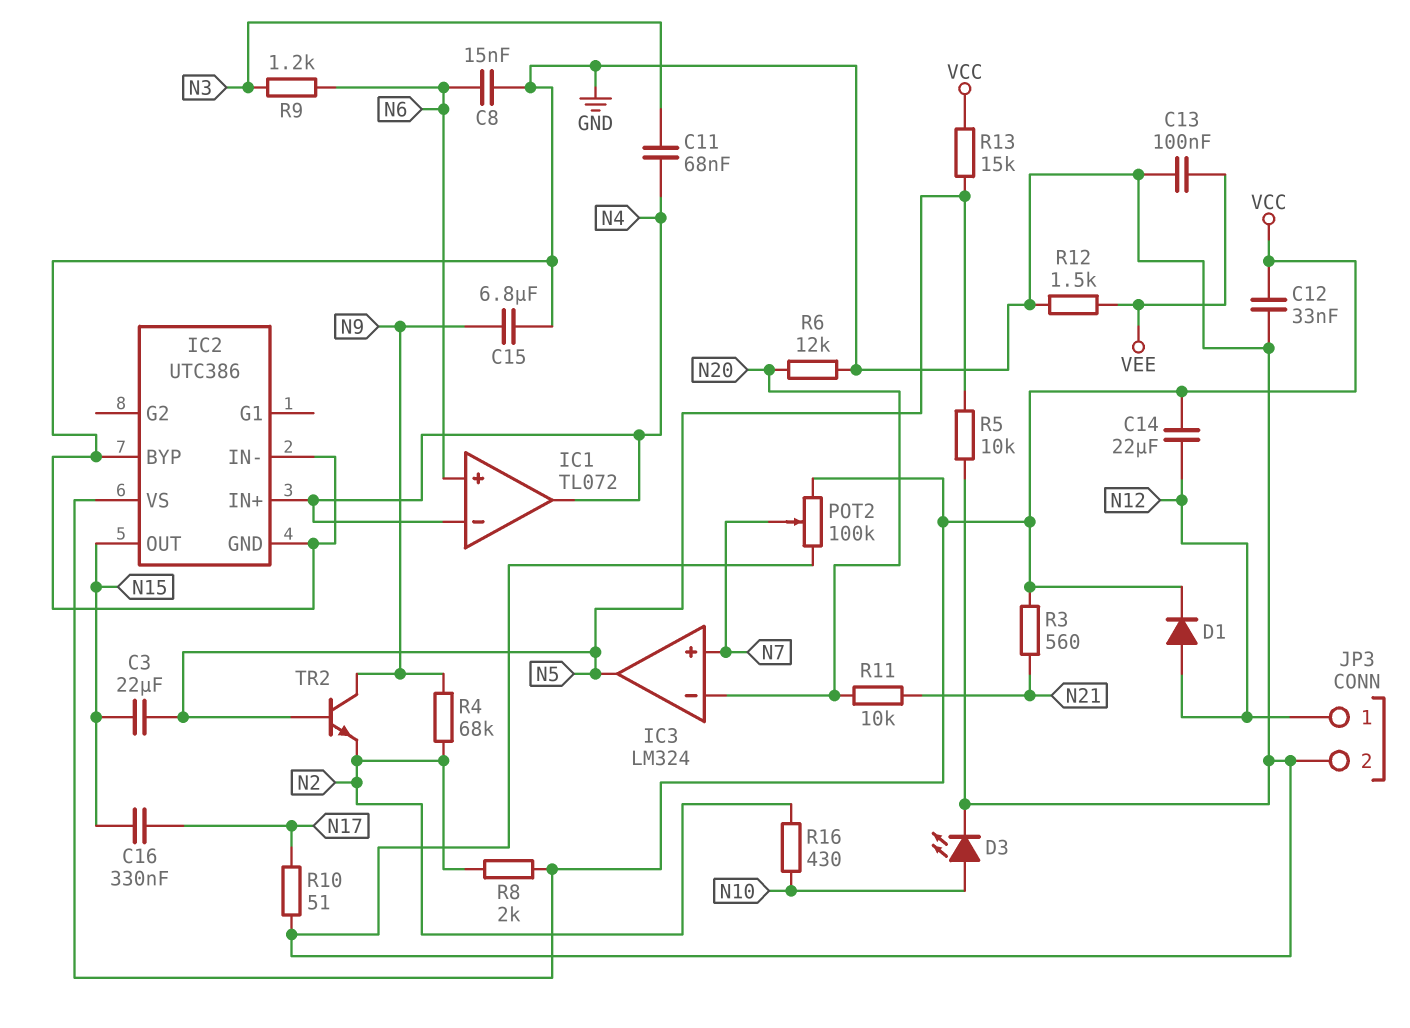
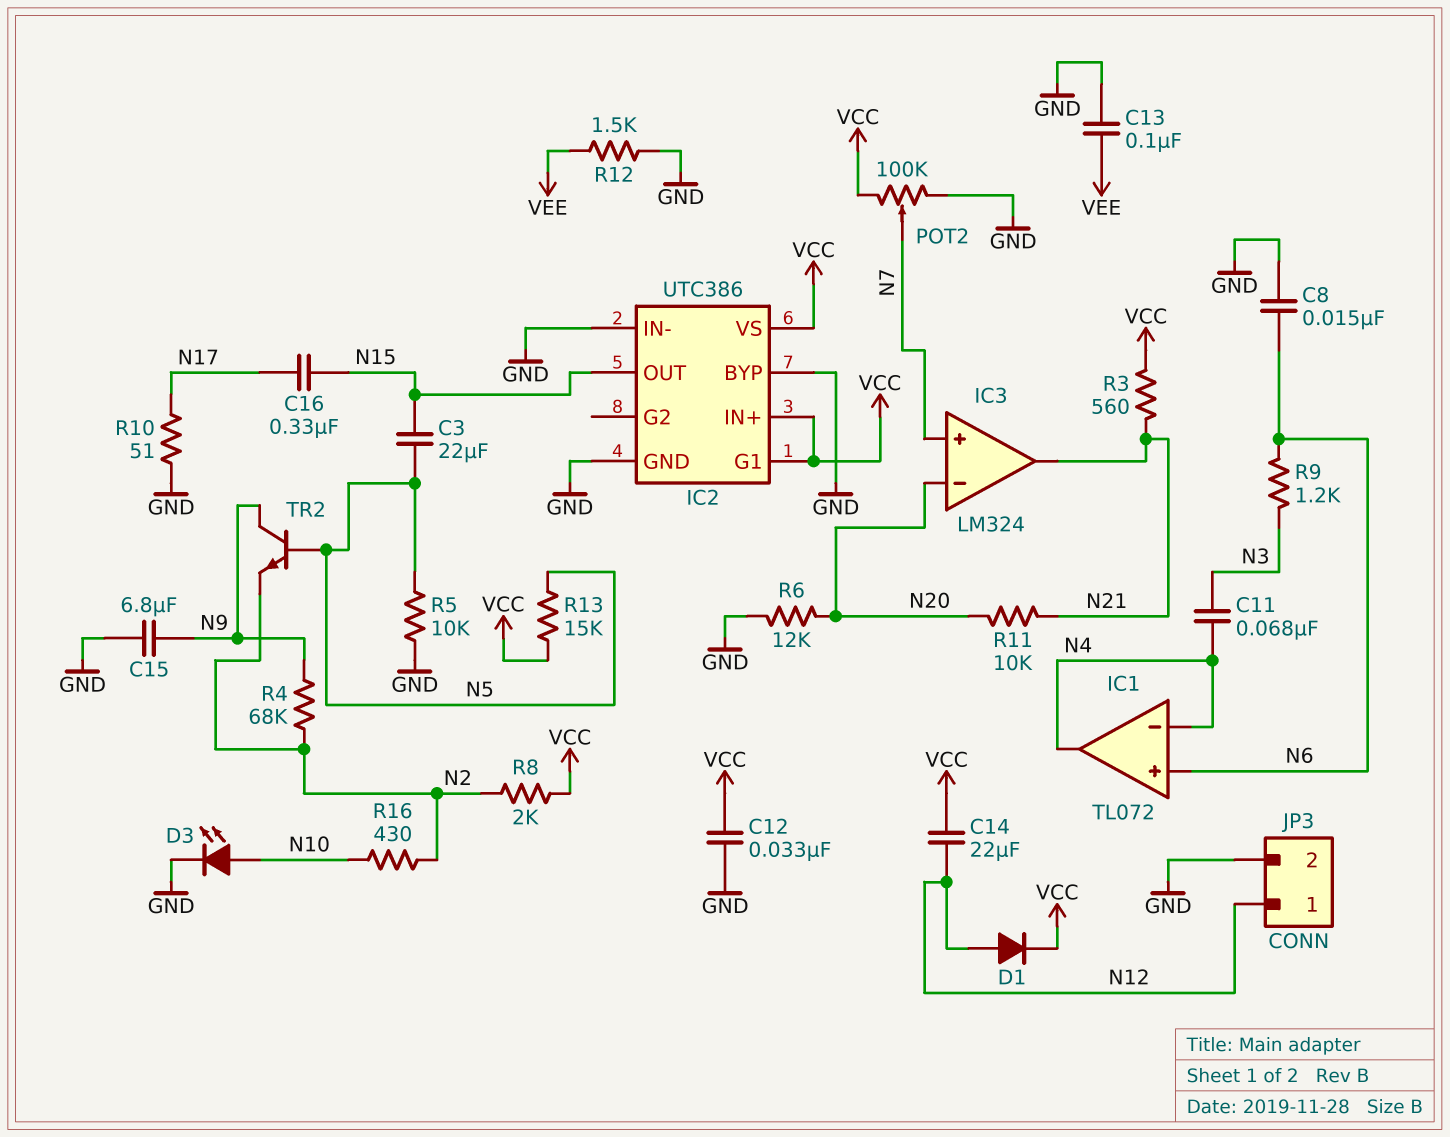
IC2 pin G1: none -> VCC
IC2 pin IN+: N4 -> VCC
IC3 pin out: N5 -> N21

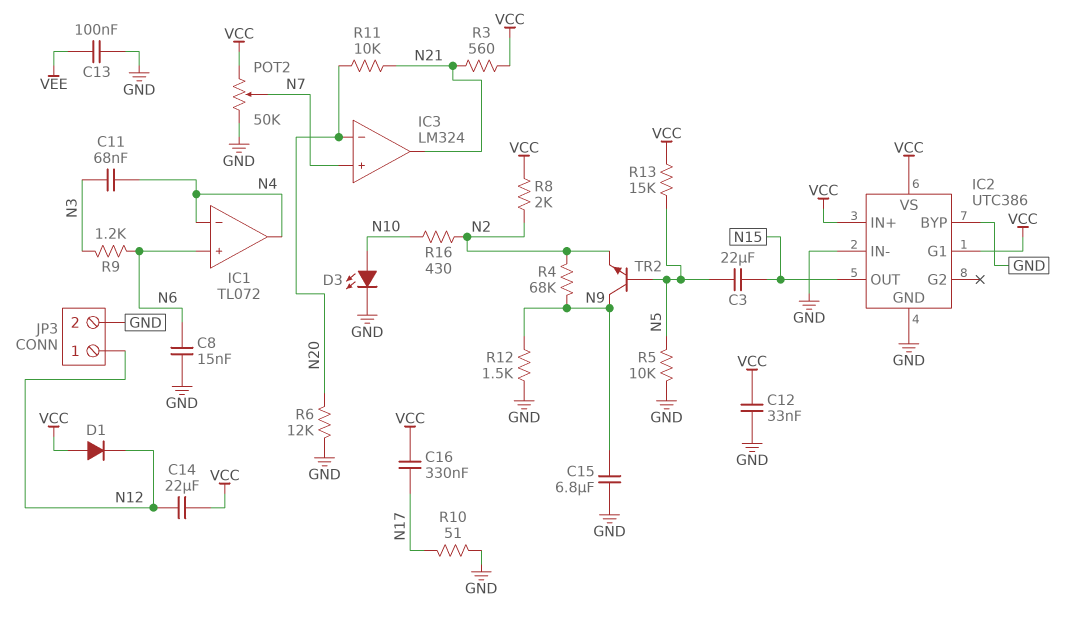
C16: 330nF (N15, N17) -> 330nF (N17, VCC)
D1: diode (A N12, K VCC) -> diode (A VCC, K N12)
POT2: 100k (GND, VCC, wiper N7) -> 50k (GND, VCC, wiper N7)
R12: 1.5k (GND, VEE) -> 1.5k (GND, N9)

